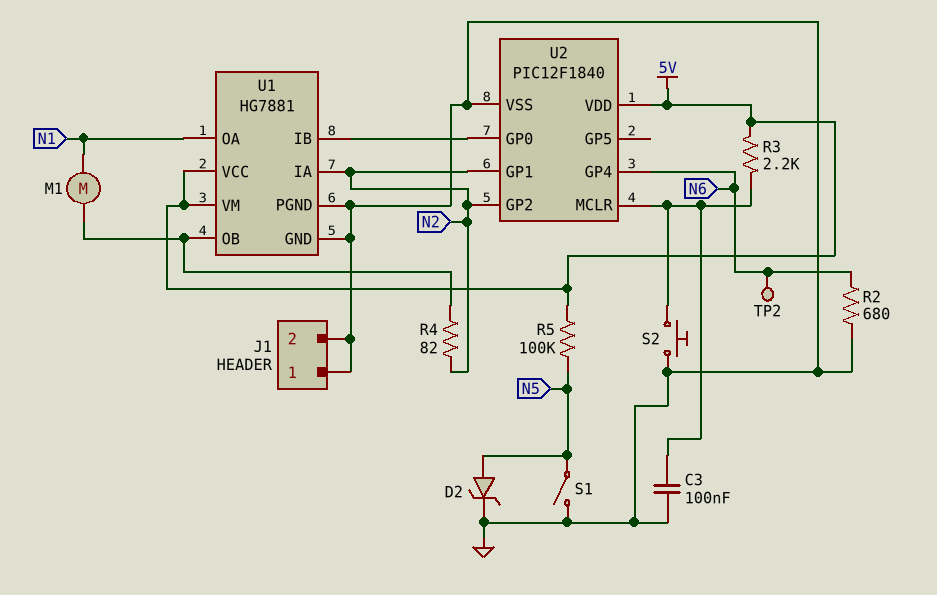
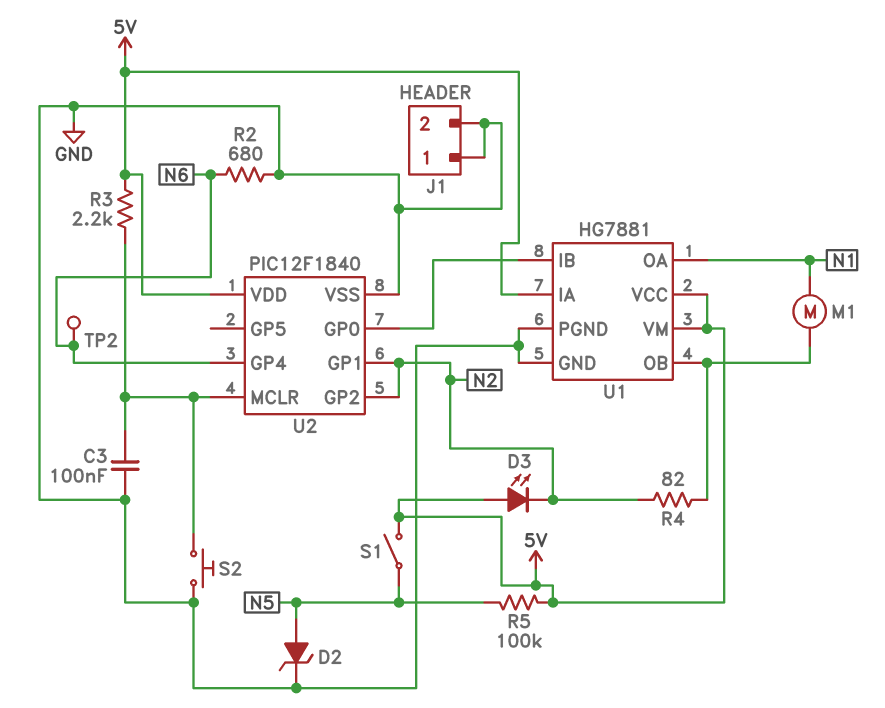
D3: none -> LED (A 5V, K N2)
S1: switch (GND, N5) -> switch (5V, N5)
U1 pin IA: N2 -> 5V

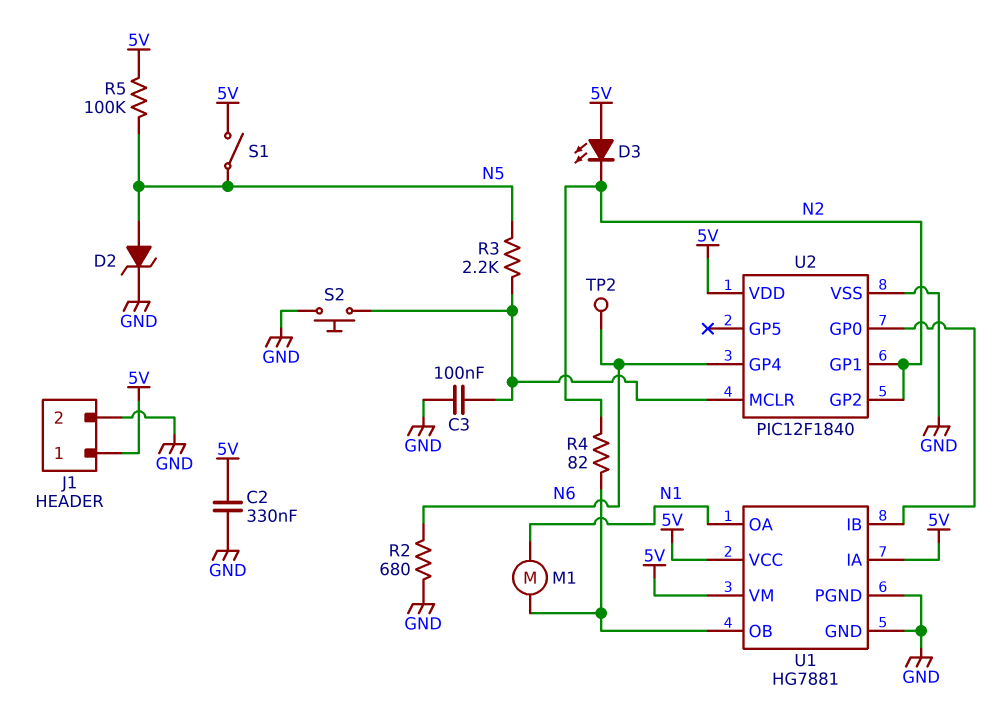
C2: none -> 330nF (5V, GND)
J1 pin 1: GND -> 5V
R3: 2.2k (5V, U2/MCLR) -> 2.2k (N5, U2/MCLR)

